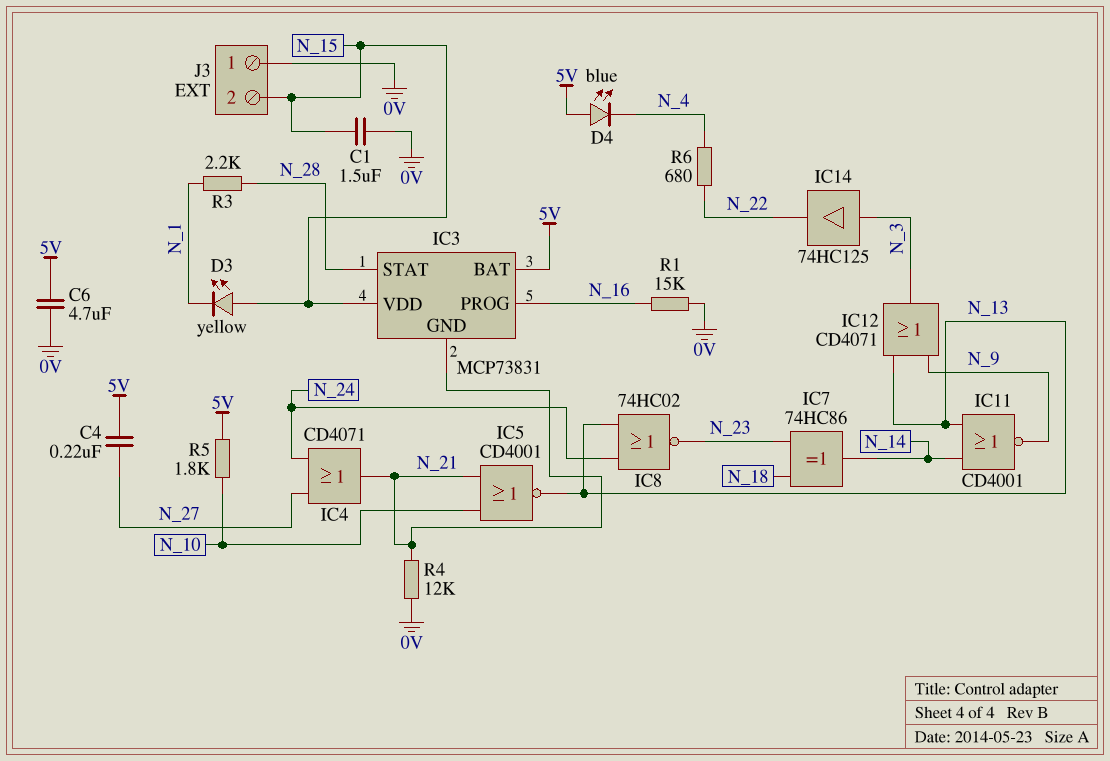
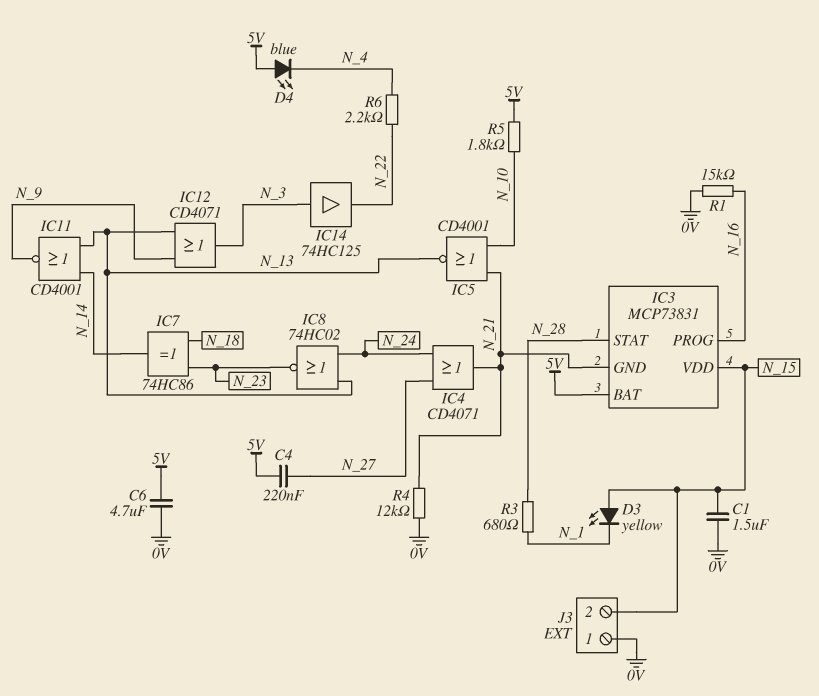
R3: 2.2k (N_1, N_28) -> 680 (N_1, N_28)
R6: 680 (N_4, N_22) -> 2.2k (N_4, N_22)

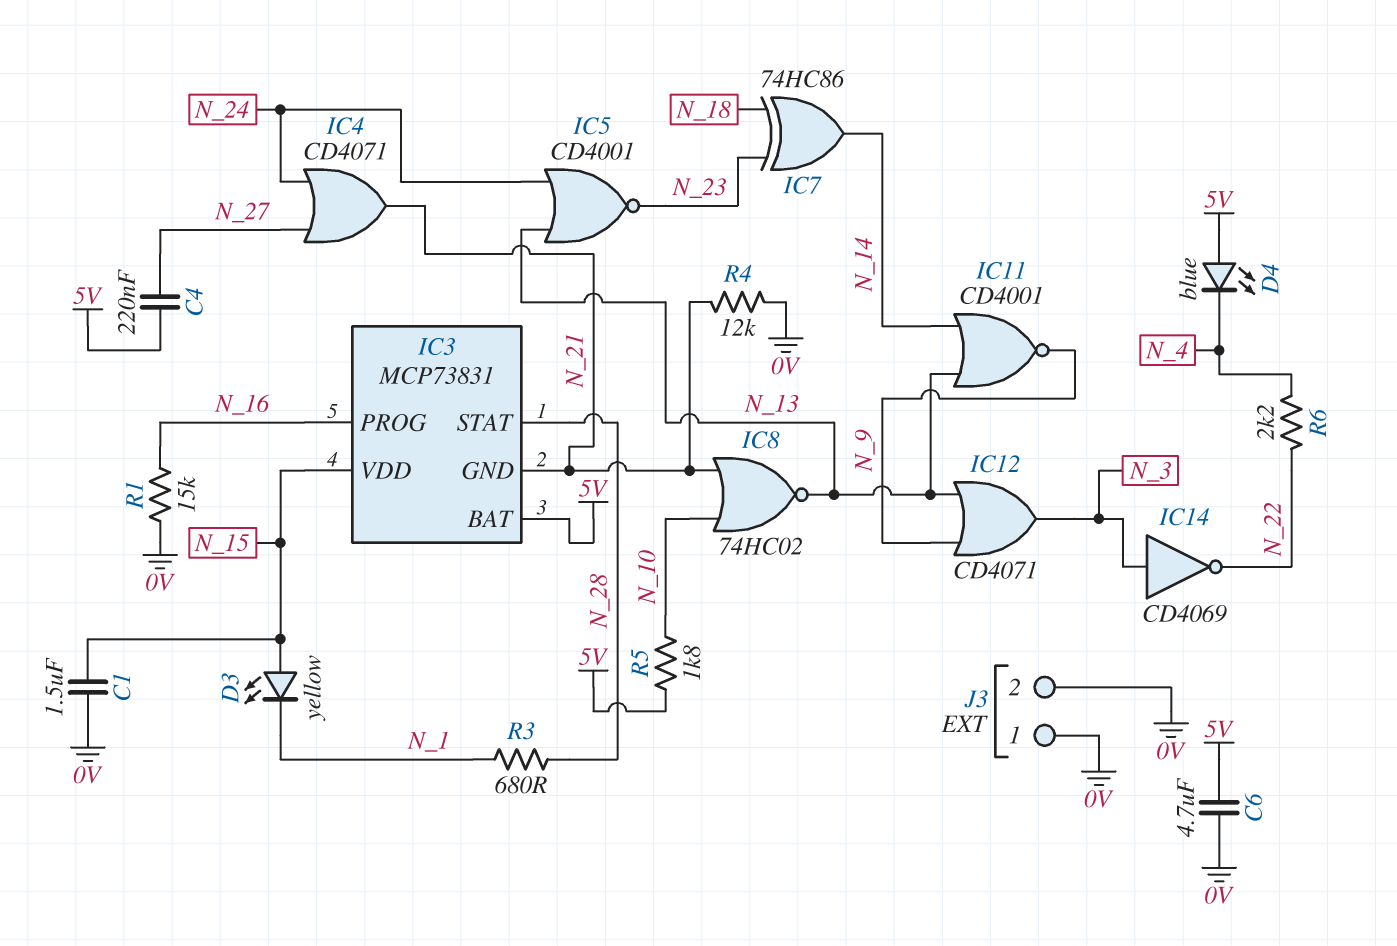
IC5: NOR CD4001 (in N_10, in N_21, out N_13) -> NOR CD4001 (in N_13, in N_24, out N_23)
IC8: NOR 74HC02 (in N_13, in N_24, out N_23) -> NOR 74HC02 (in N_10, in N_21, out N_13)
IC14: buffer 74HC125 (in N_3, out N_22) -> NOT CD4069 (in N_3, out N_22)
J3 pin 2: N_15 -> 0V

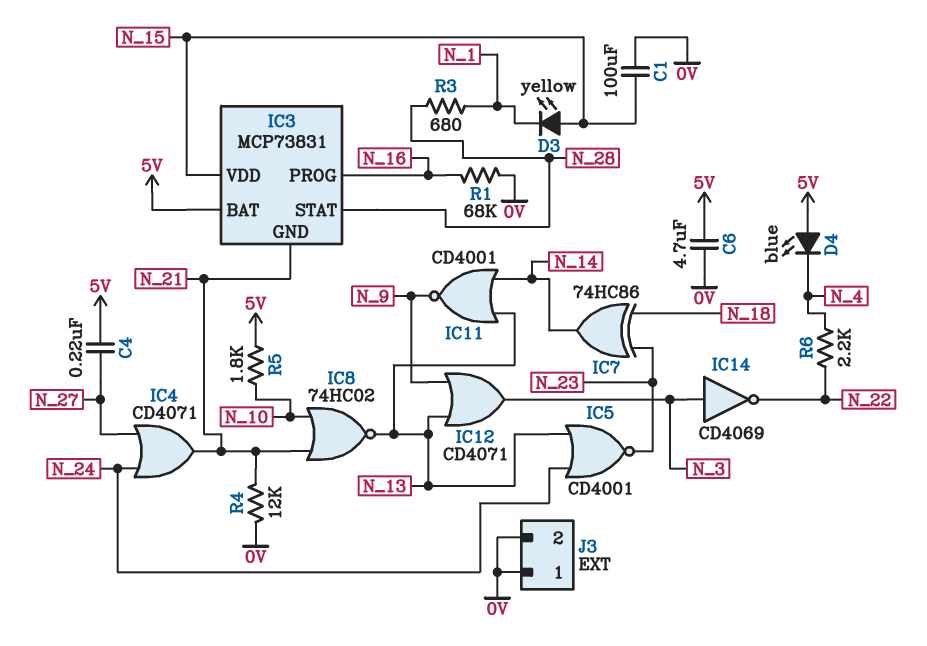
C1: 1.5uF (0V, N_15) -> 100uF (0V, N_15)
R1: 15k (0V, N_16) -> 68k (0V, N_16)

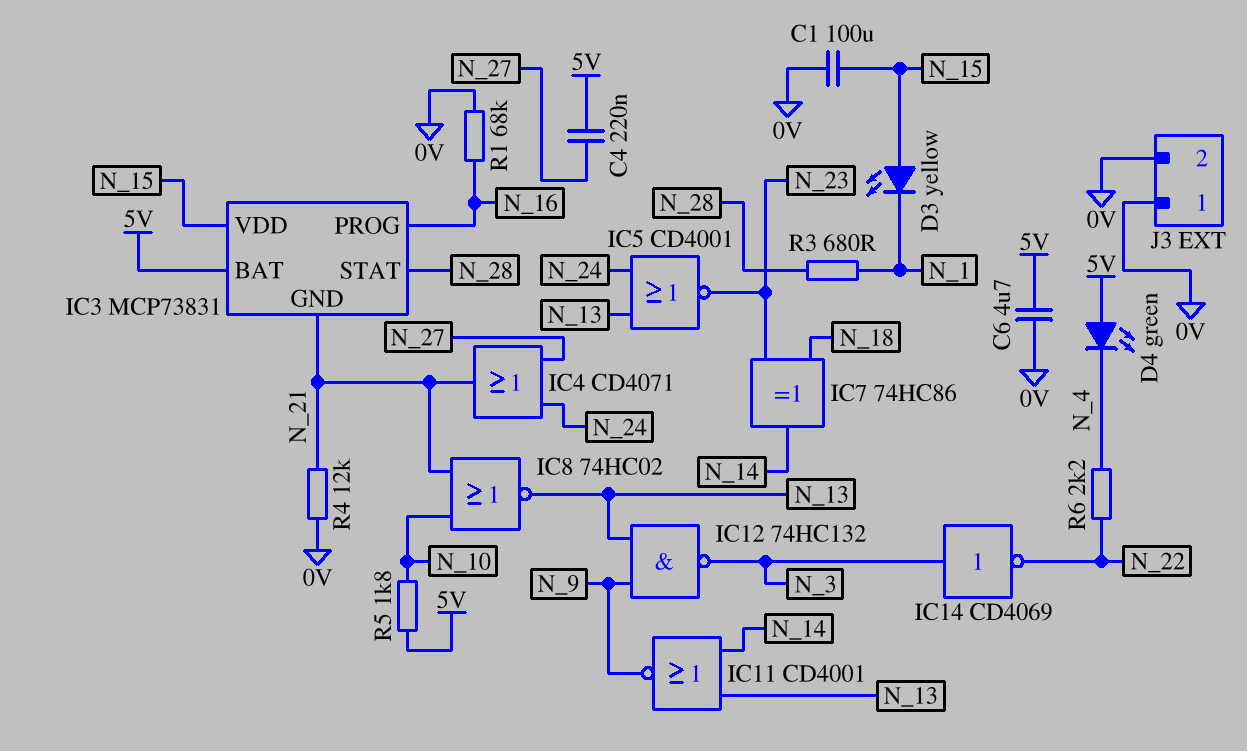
D4: LED blue (A 5V, K N_4) -> LED green (A 5V, K N_4)
IC12: OR CD4071 (in N_9, in N_13, out N_3) -> NAND 74HC132 (in N_9, in N_13, out N_3)

